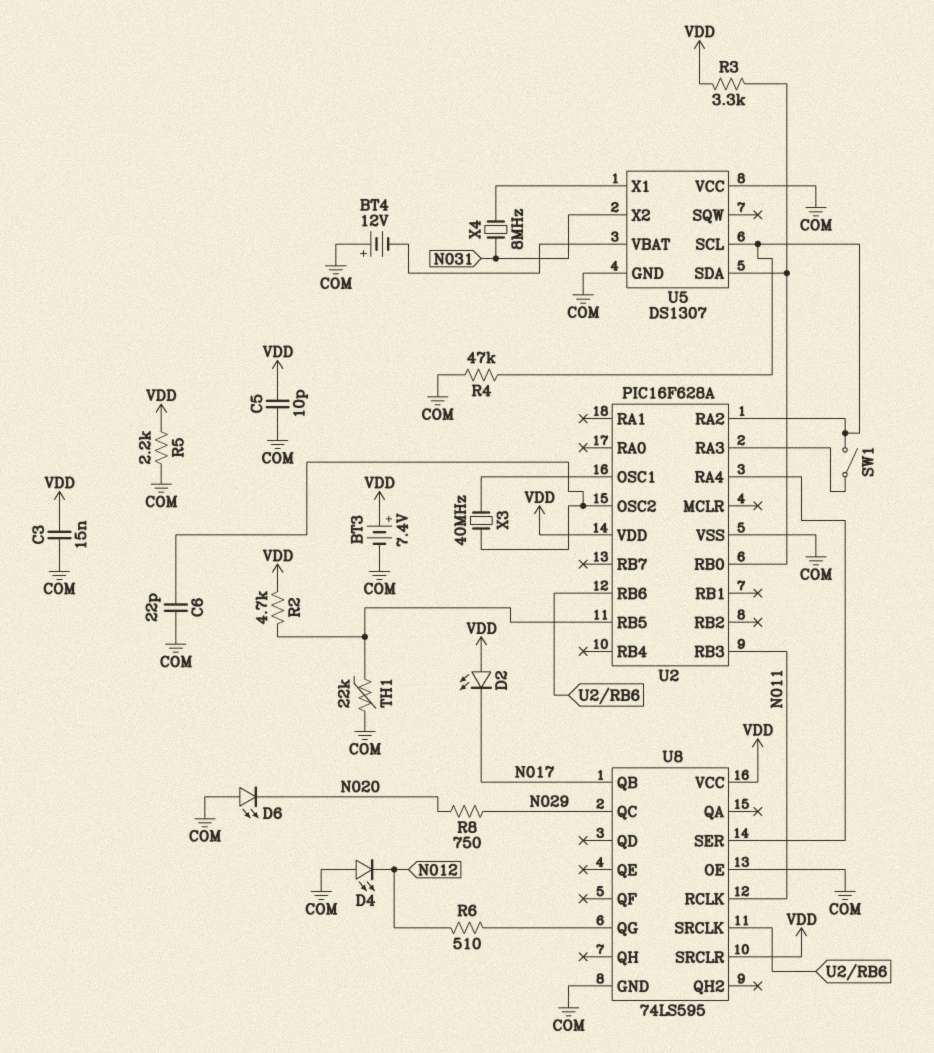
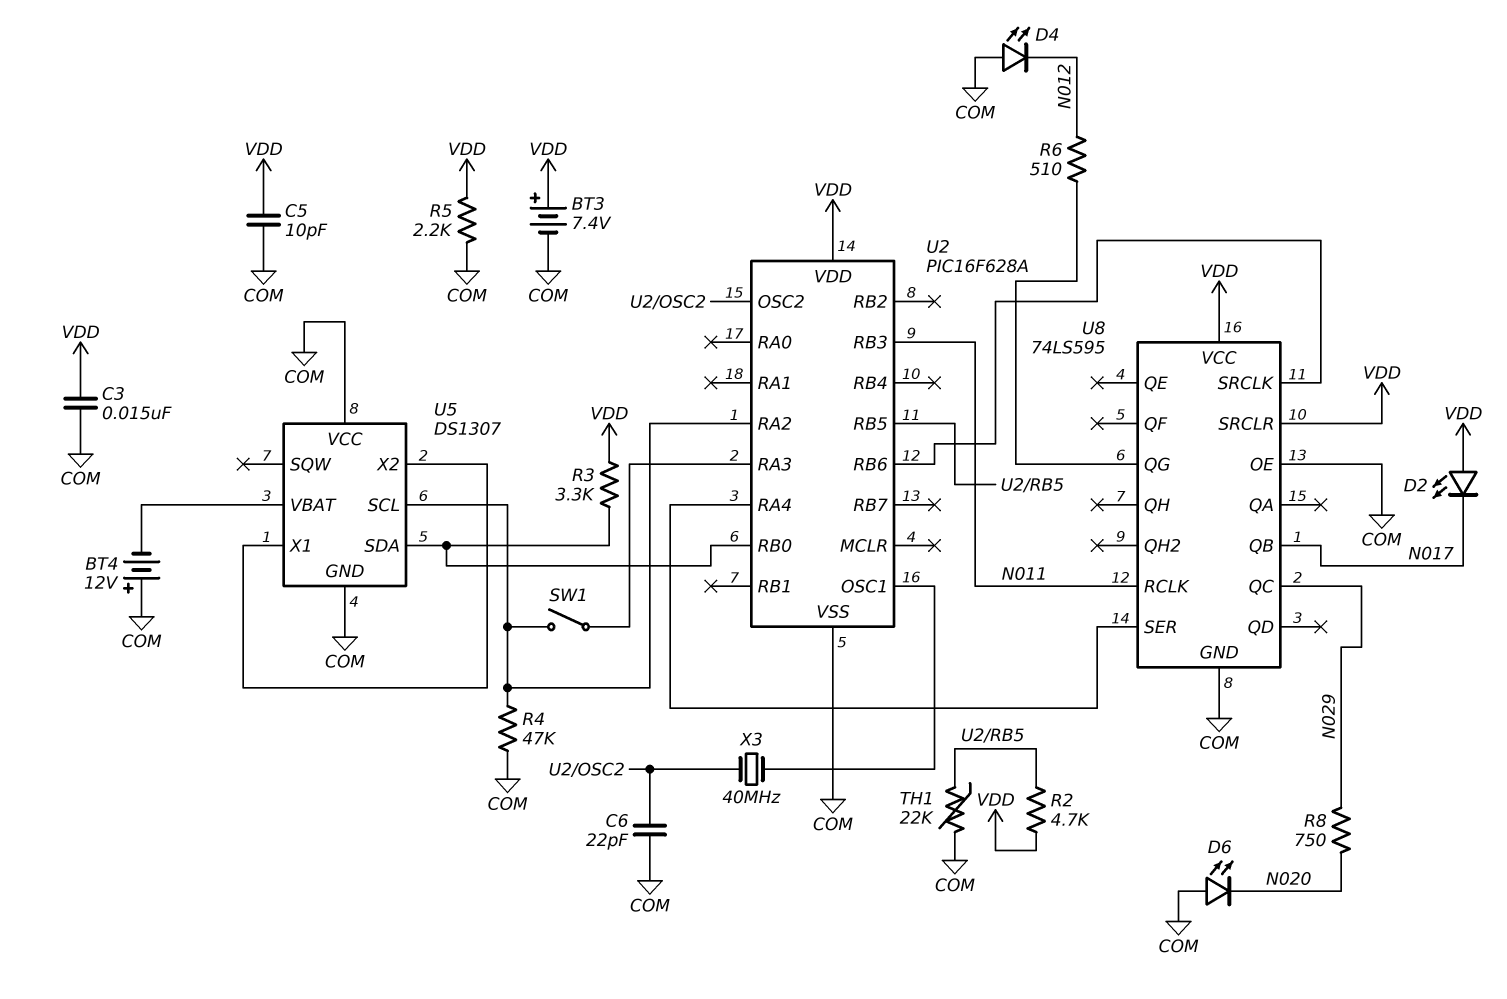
U5 pin X2: N031 -> U5/X1
X4: 8MHz (N031, U5/X1) -> none

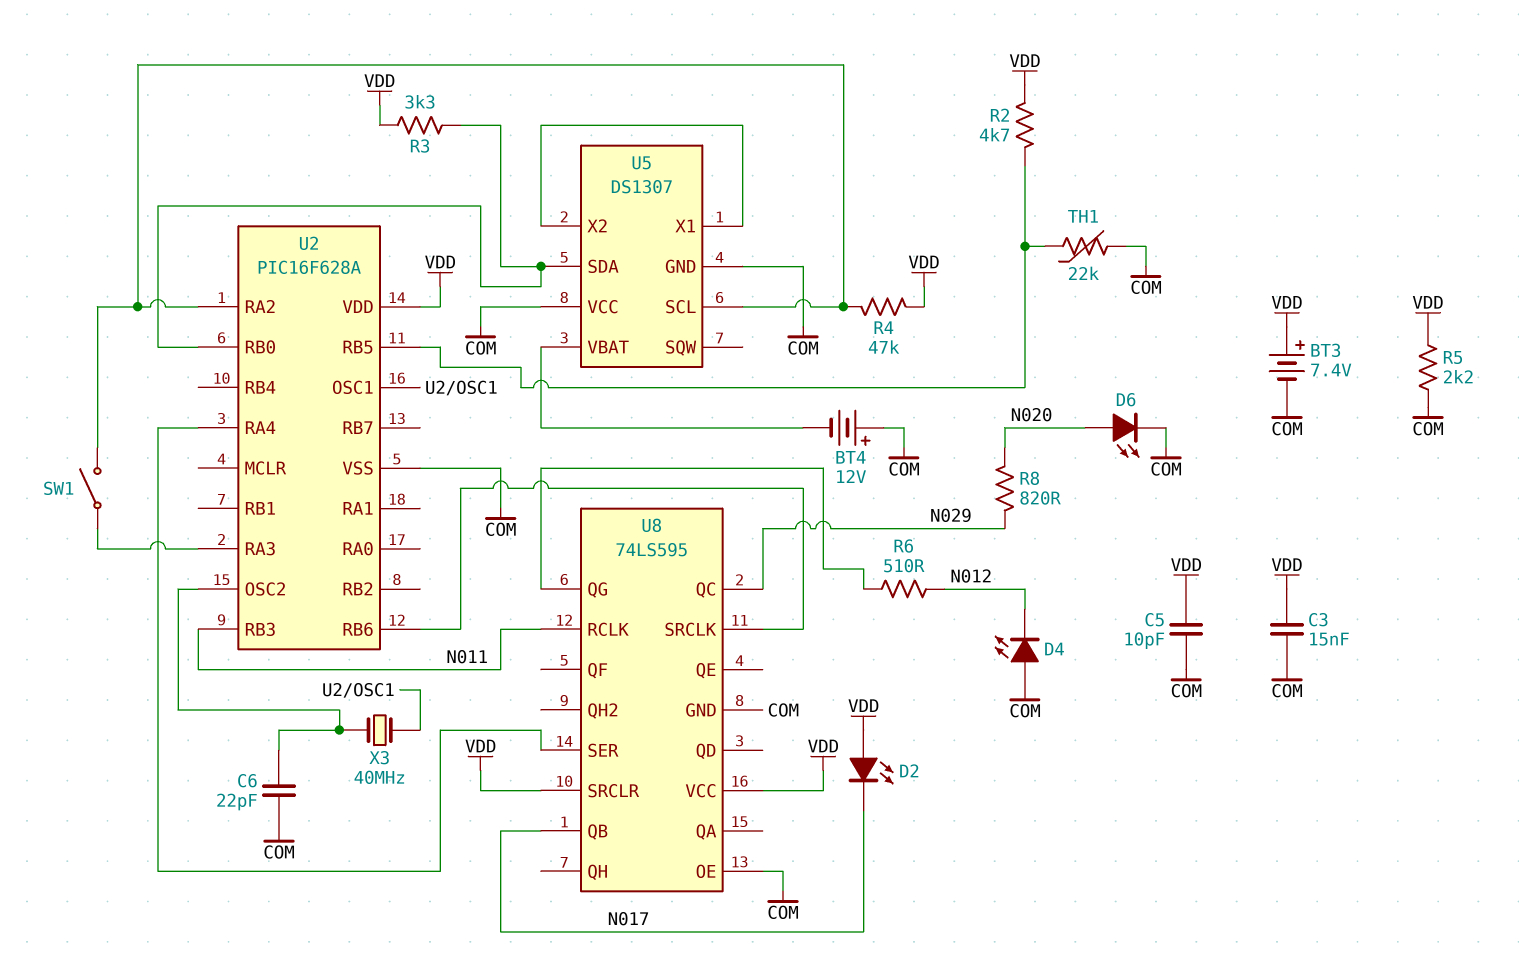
D6: LED (A COM, K N020) -> LED (A N020, K COM)
R4: 47k (COM, U2/RA2) -> 47k (U2/RA2, VDD)
R8: 750 (N020, N029) -> 820 (N020, N029)

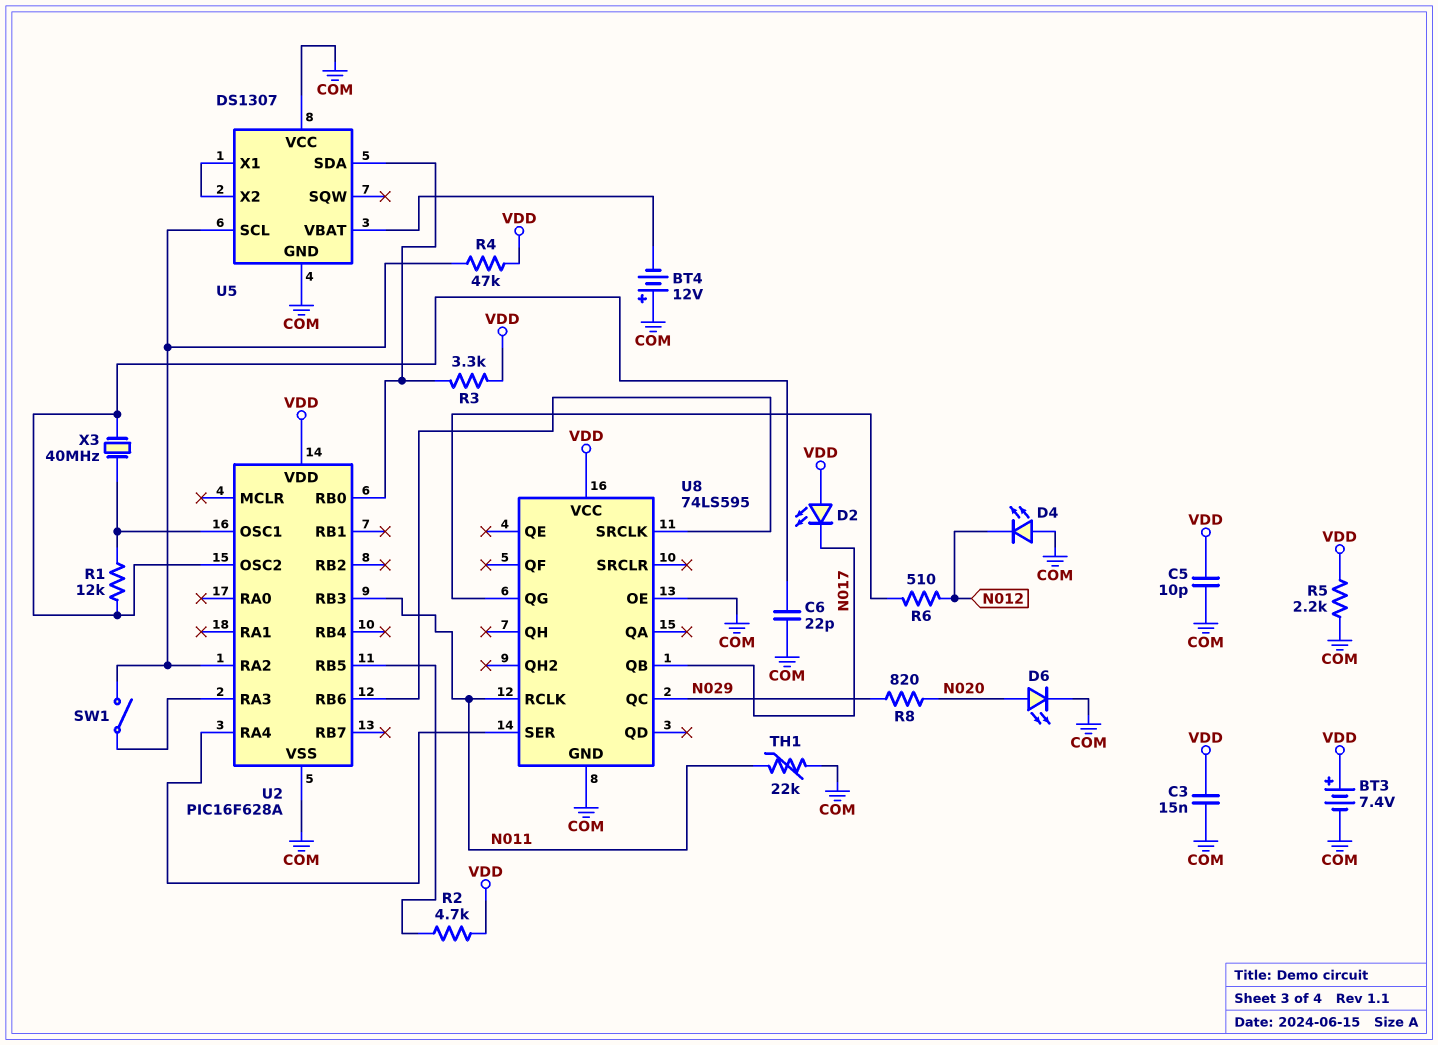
R1: none -> 12k (U2/OSC1, U2/OSC2)
TH1: 22k (COM, U2/RB5) -> 22k (COM, N011)
U8 pin SRCLR: VDD -> none

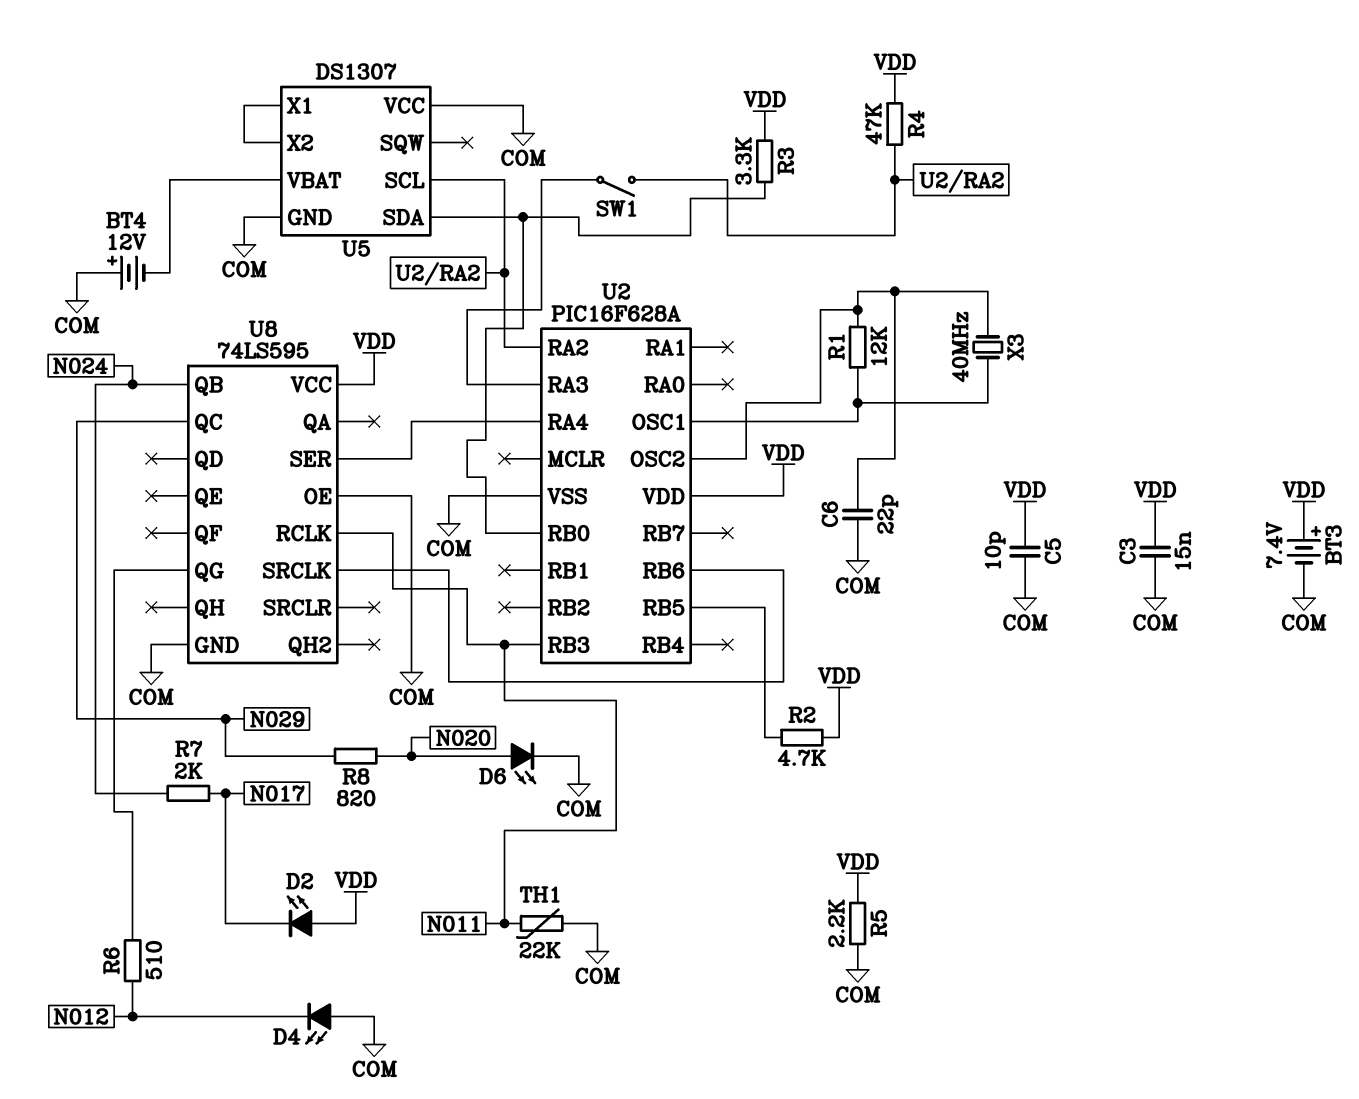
R7: none -> 2k (N017, N024)
U8 pin QB: N017 -> N024

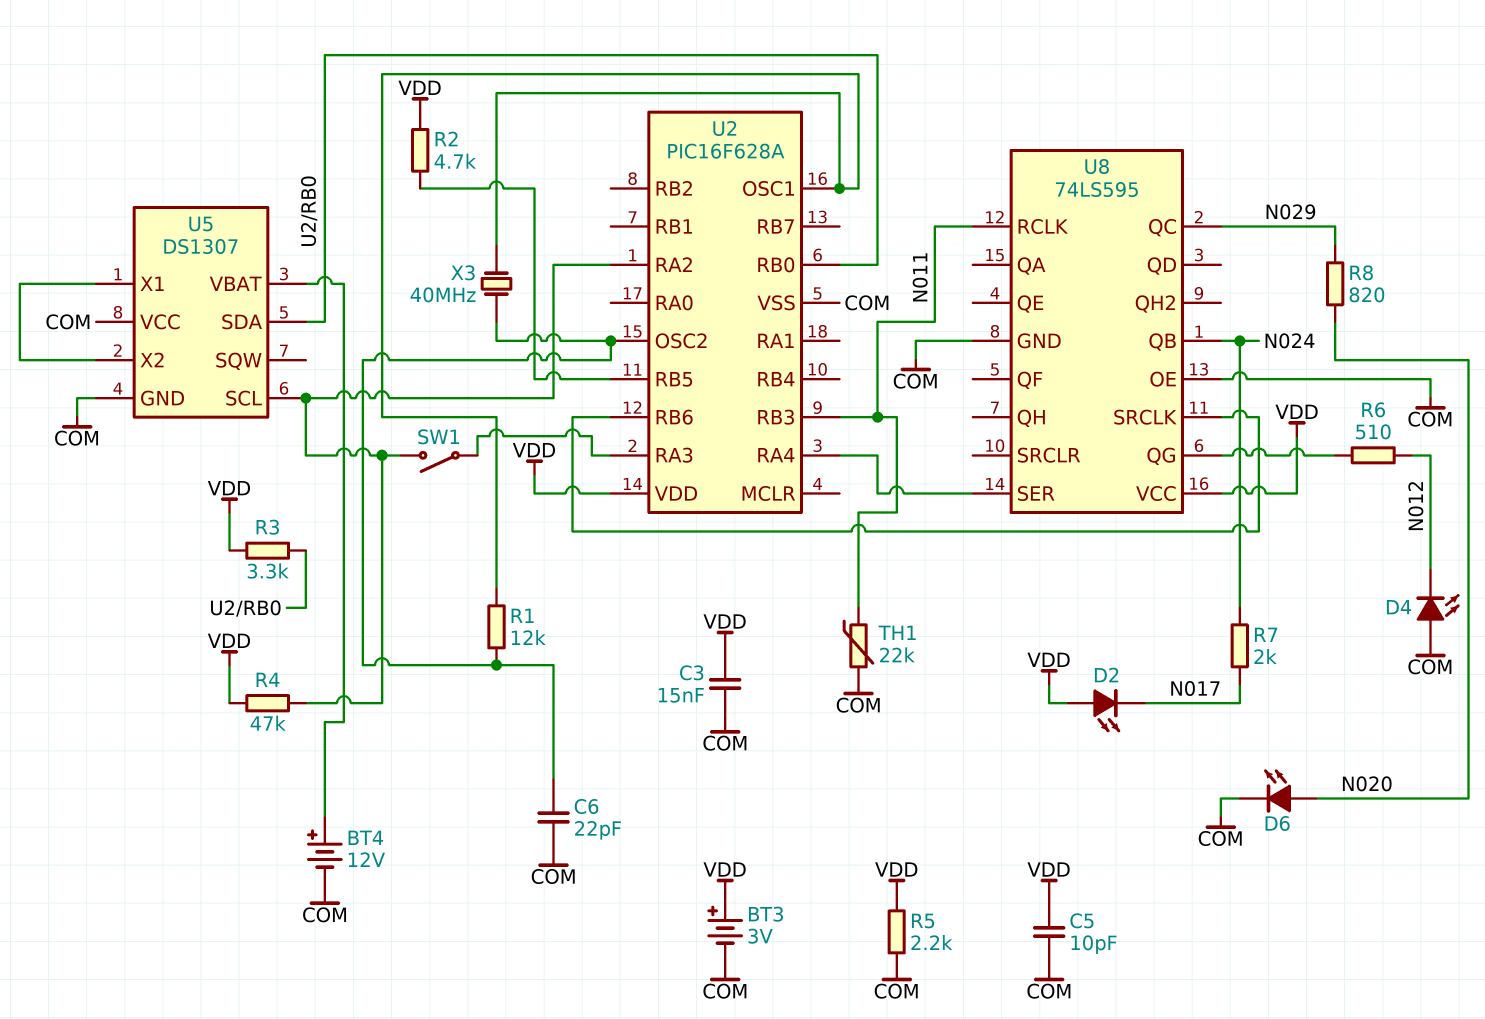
BT3: 7.4V (plus VDD, minus COM) -> 3V (plus VDD, minus COM)
BT4: 12V (plus COM, minus U5/VBAT) -> 12V (plus U5/VBAT, minus COM)

